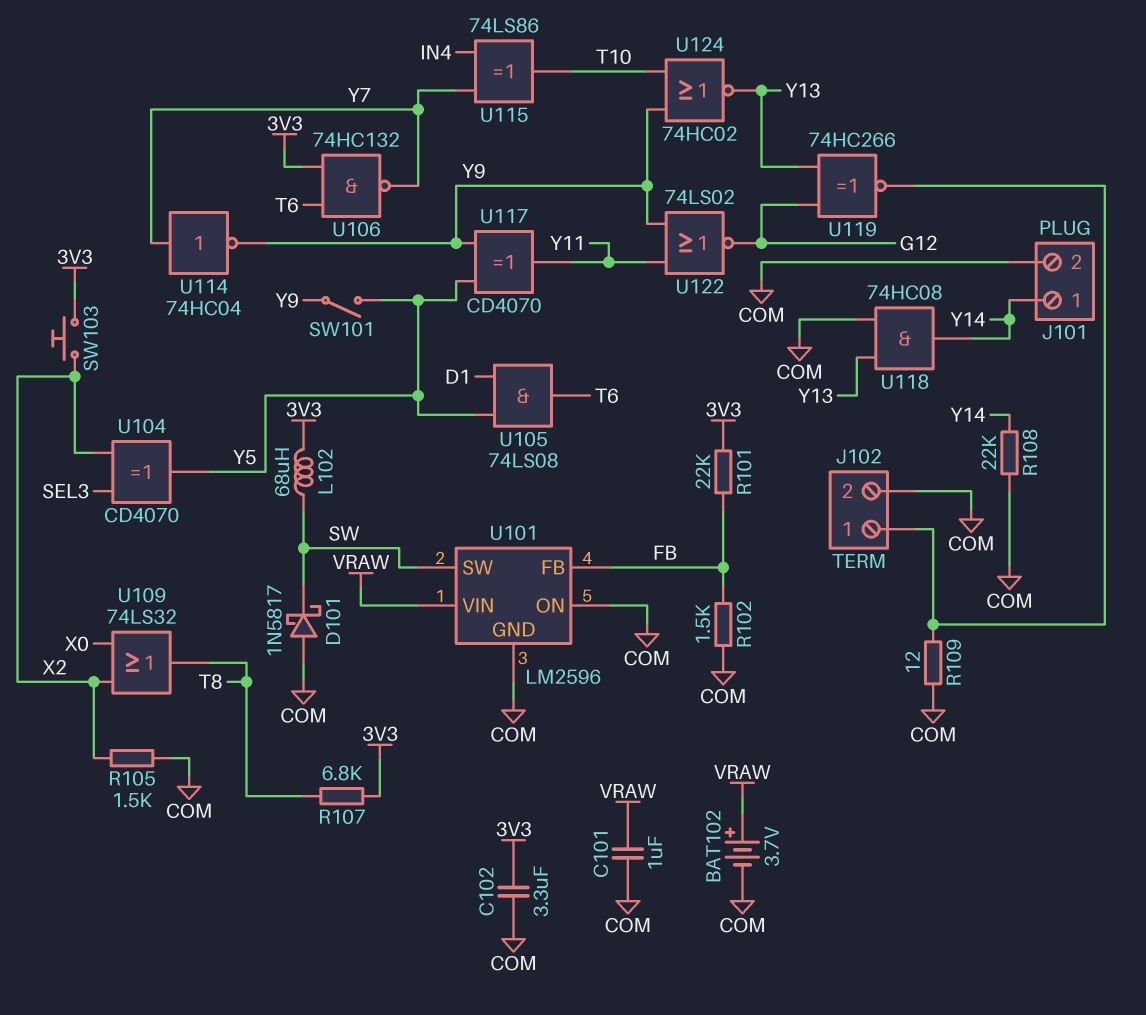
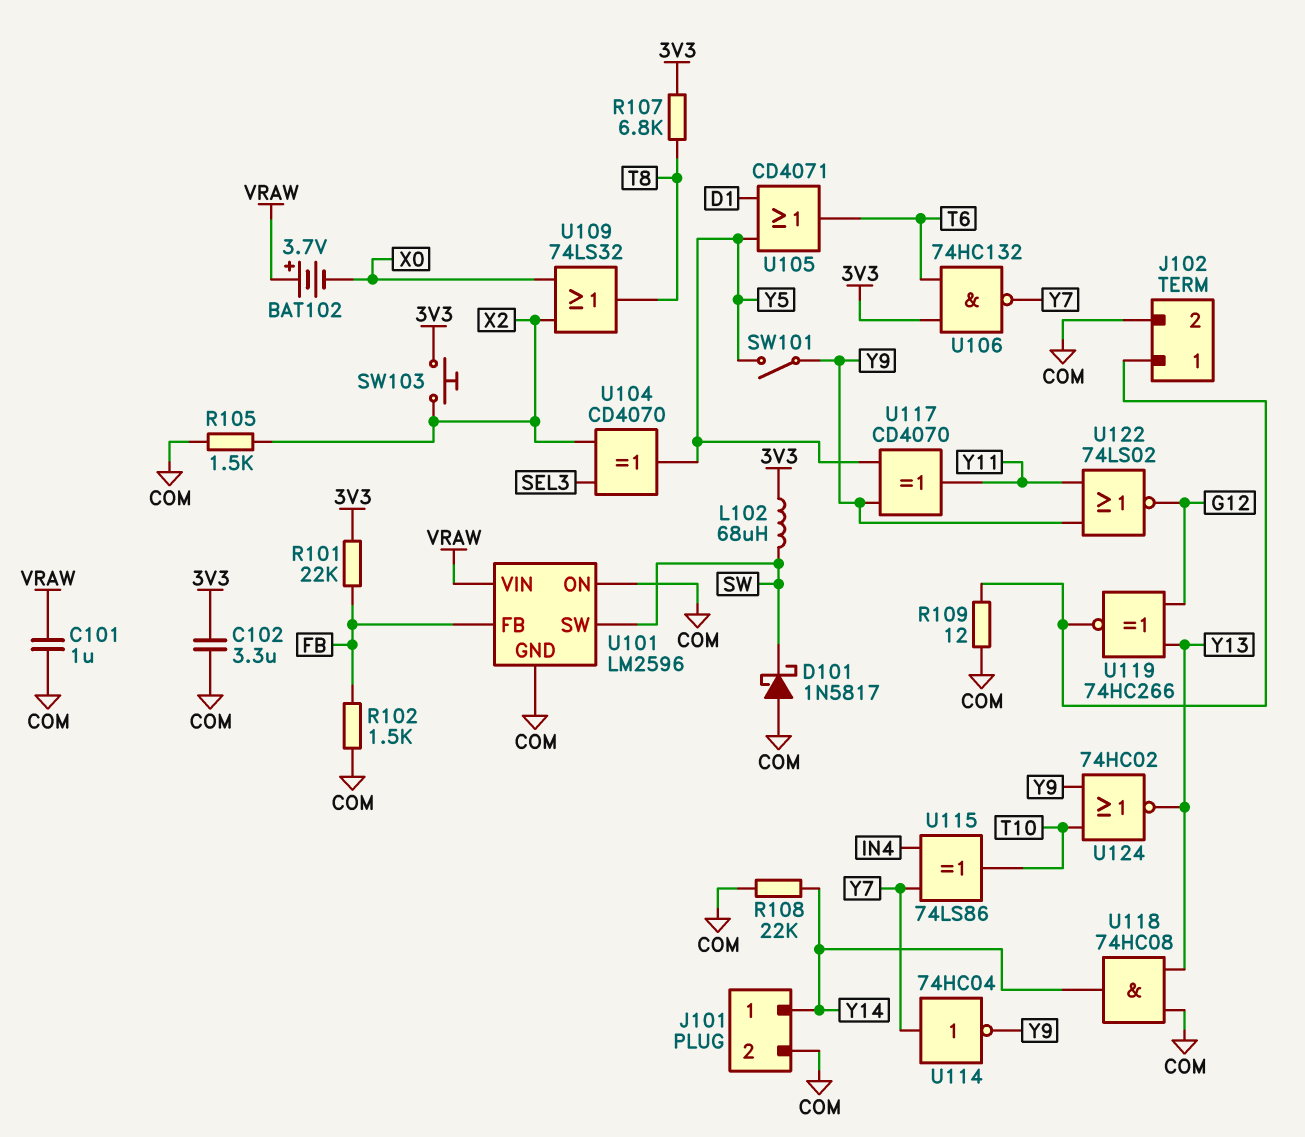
BAT102: 3.7V (plus VRAW, minus COM) -> 3.7V (plus VRAW, minus X0)
U105: AND 74LS08 (in D1, in Y5, out T6) -> OR CD4071 (in D1, in Y5, out T6)

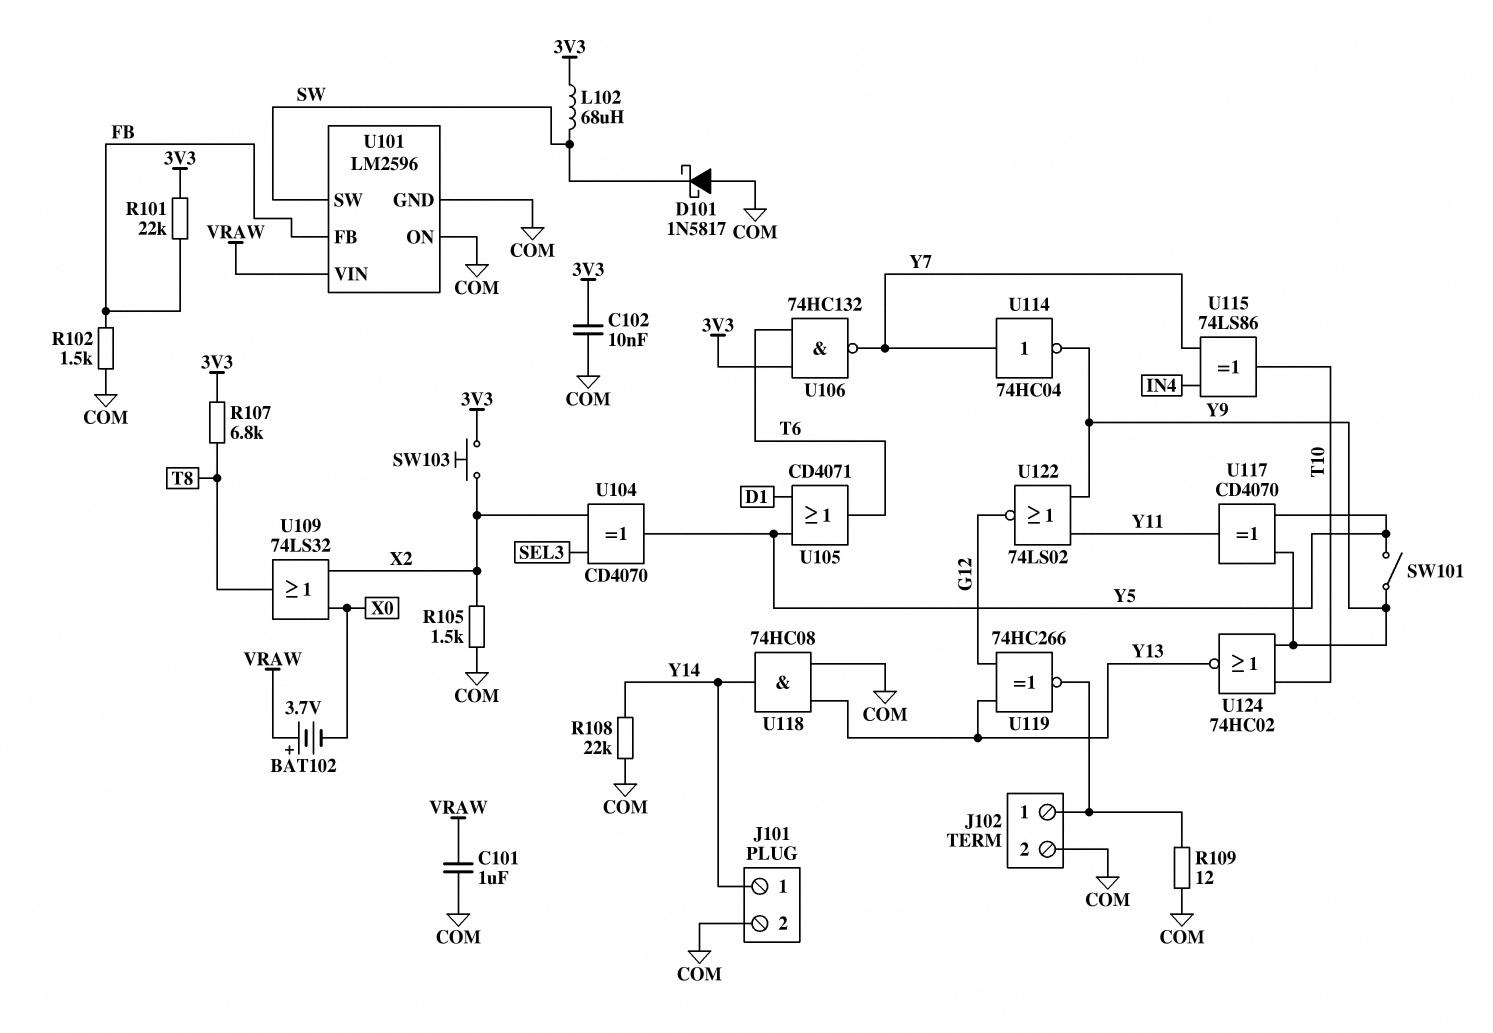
C102: 3.3uF (3V3, COM) -> 10nF (3V3, COM)

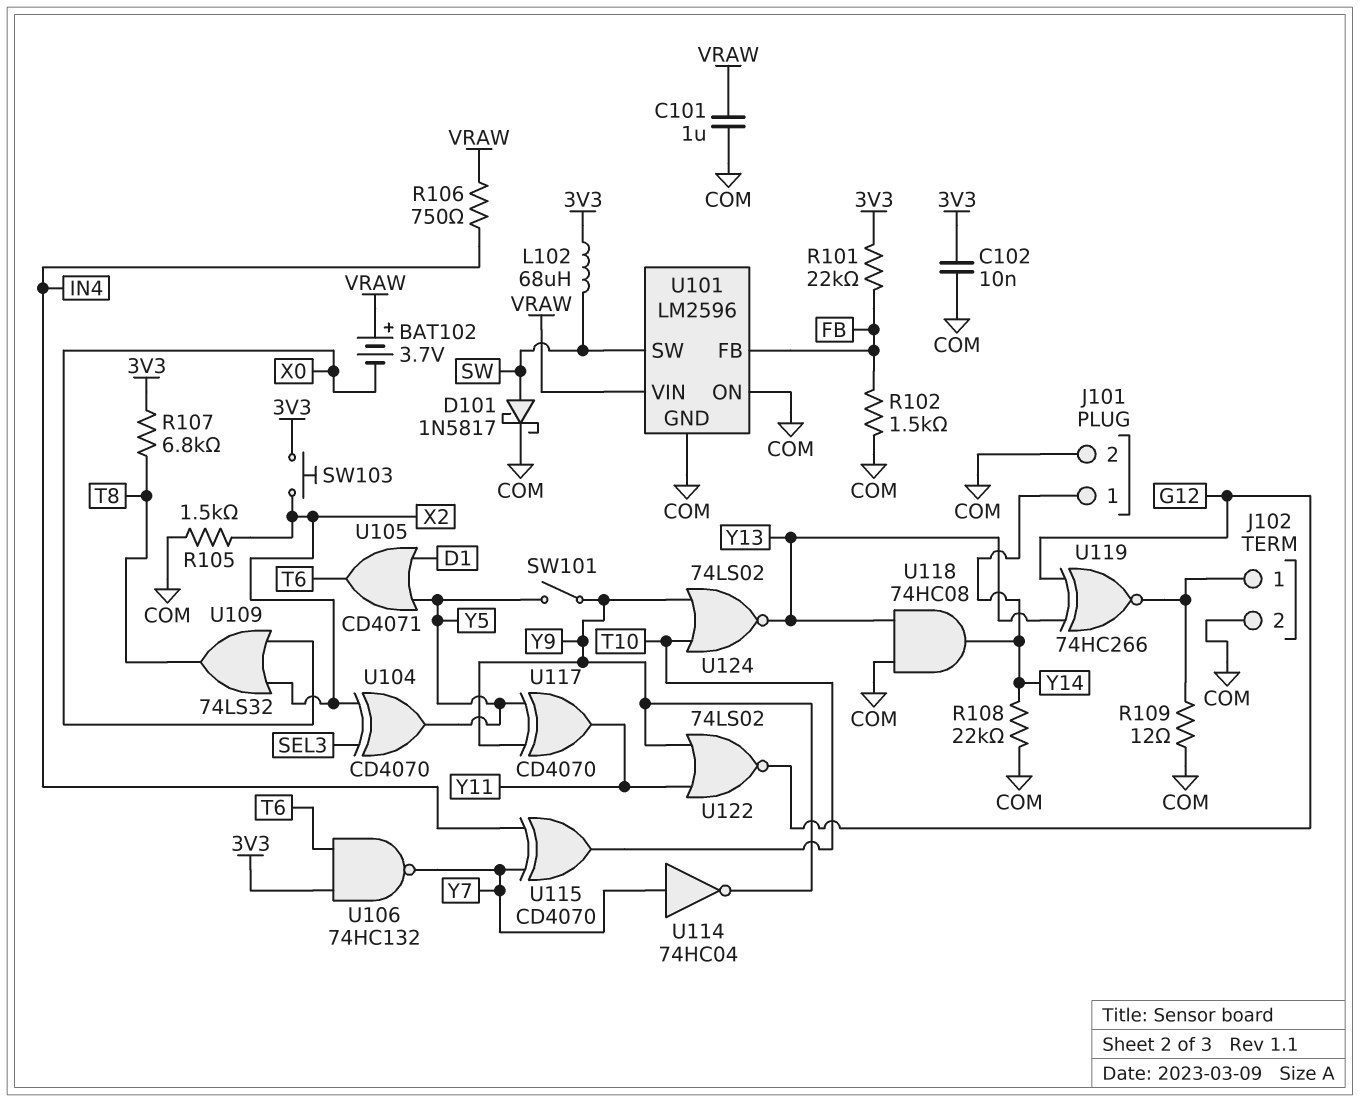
D101: schottky 1N5817 (A COM, K SW) -> schottky 1N5817 (A SW, K COM)
R106: none -> 750 (IN4, VRAW)
U115: XOR 74LS86 (in IN4, in Y7, out T10) -> XOR CD4070 (in IN4, in Y7, out T10)
U124: NOR 74HC02 (in T10, in Y9, out Y13) -> NOR 74LS02 (in T10, in Y9, out Y13)

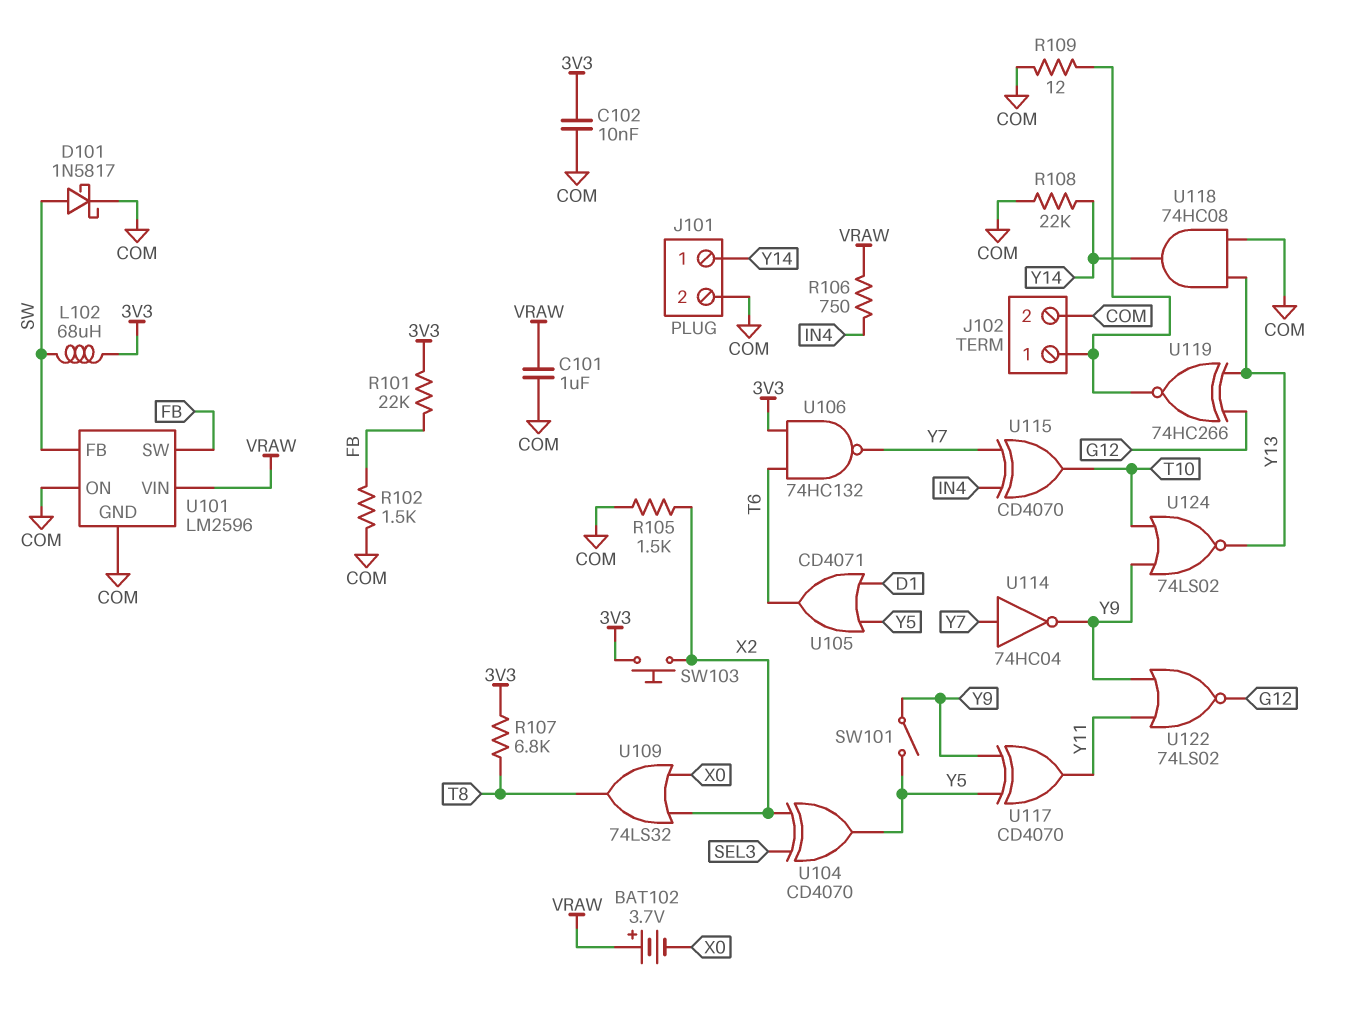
U101 pin FB: FB -> SW
U101 pin SW: SW -> FB

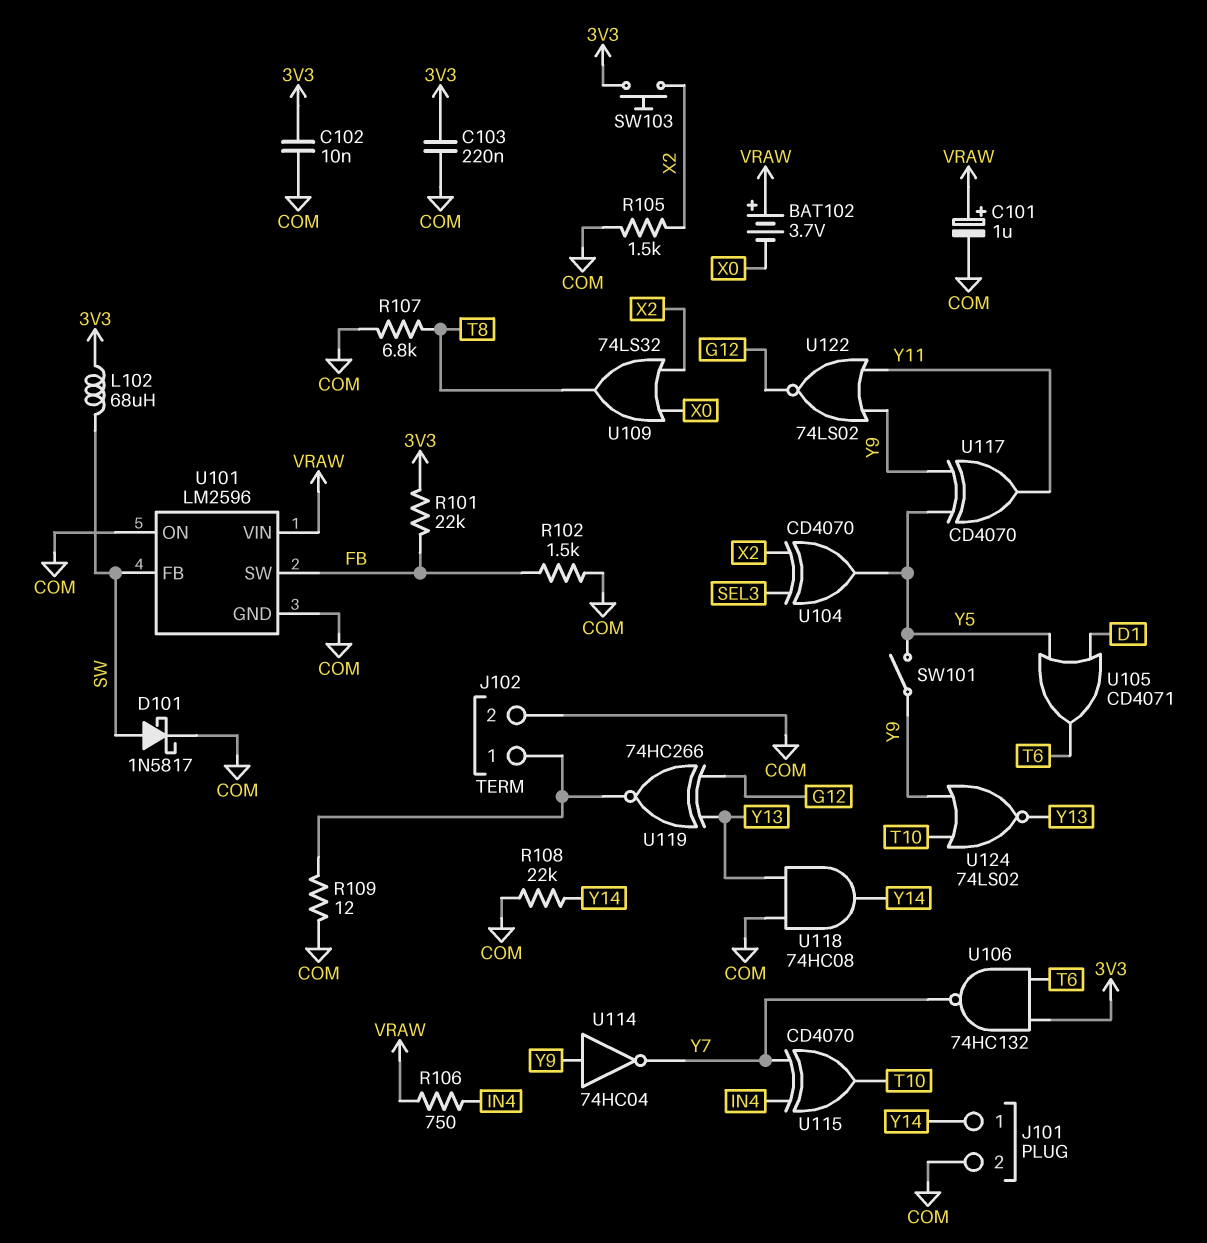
C101: 1uF (COM, VRAW) -> 1uF (plus VRAW, minus COM)
C103: none -> 220nF (3V3, COM)
R107: 6.8k (3V3, T8) -> 6.8k (COM, T8)
U114: NOT 74HC04 (in Y7, out Y9) -> NOT 74HC04 (in Y9, out Y7)

